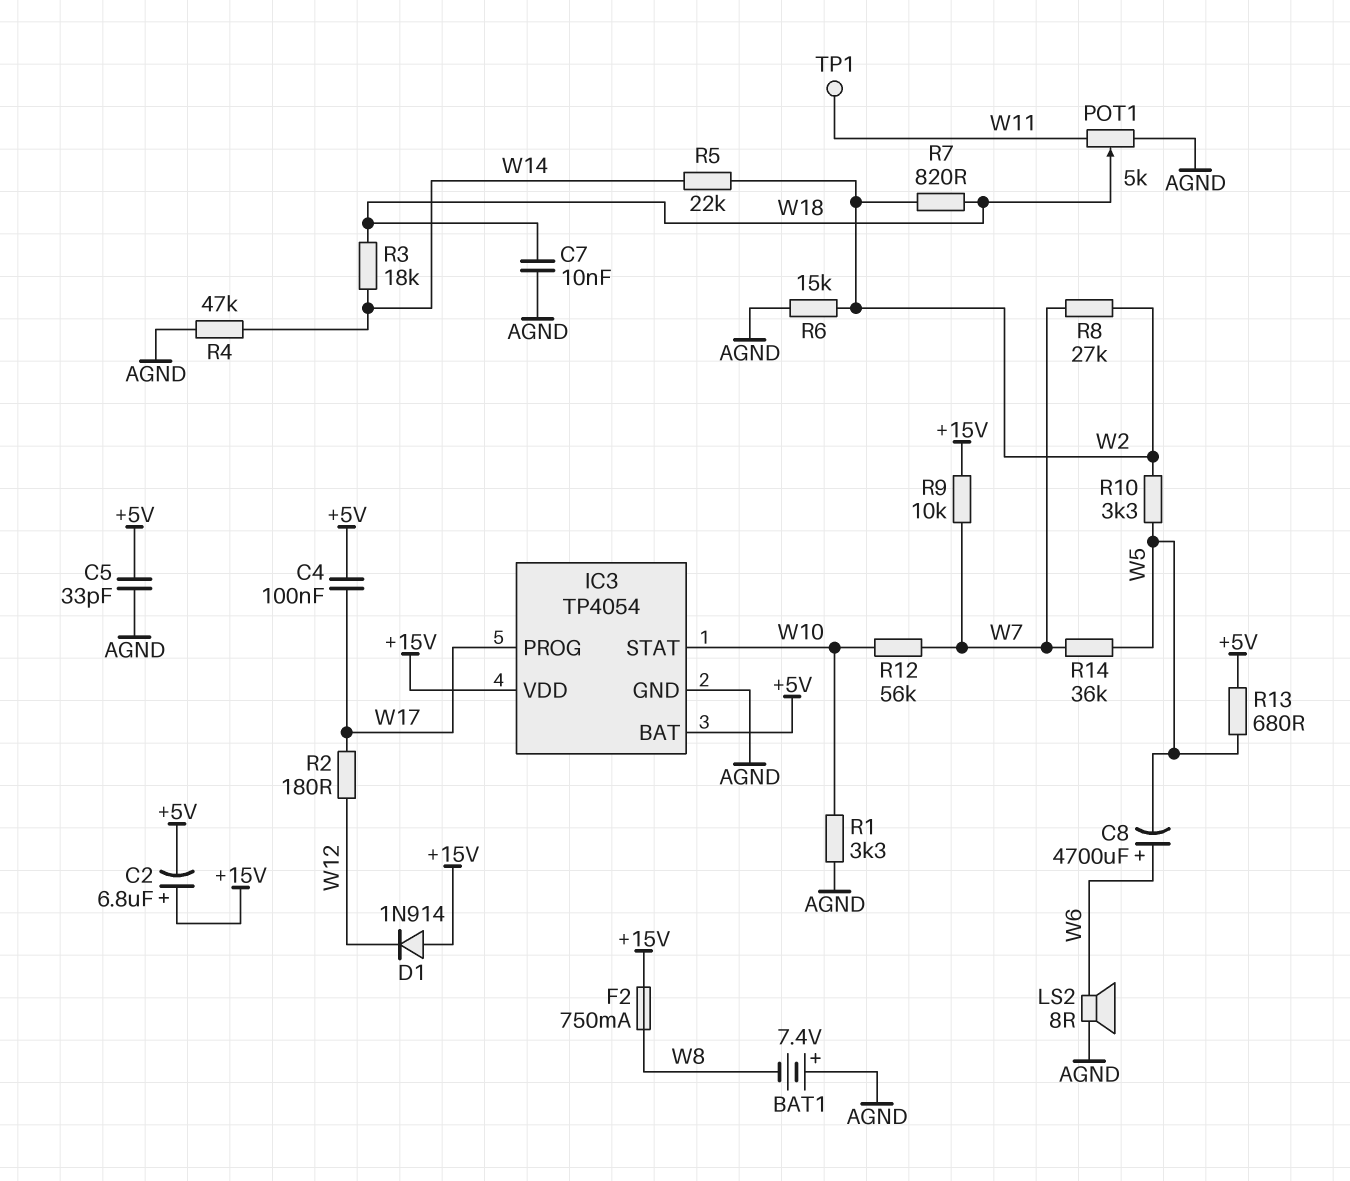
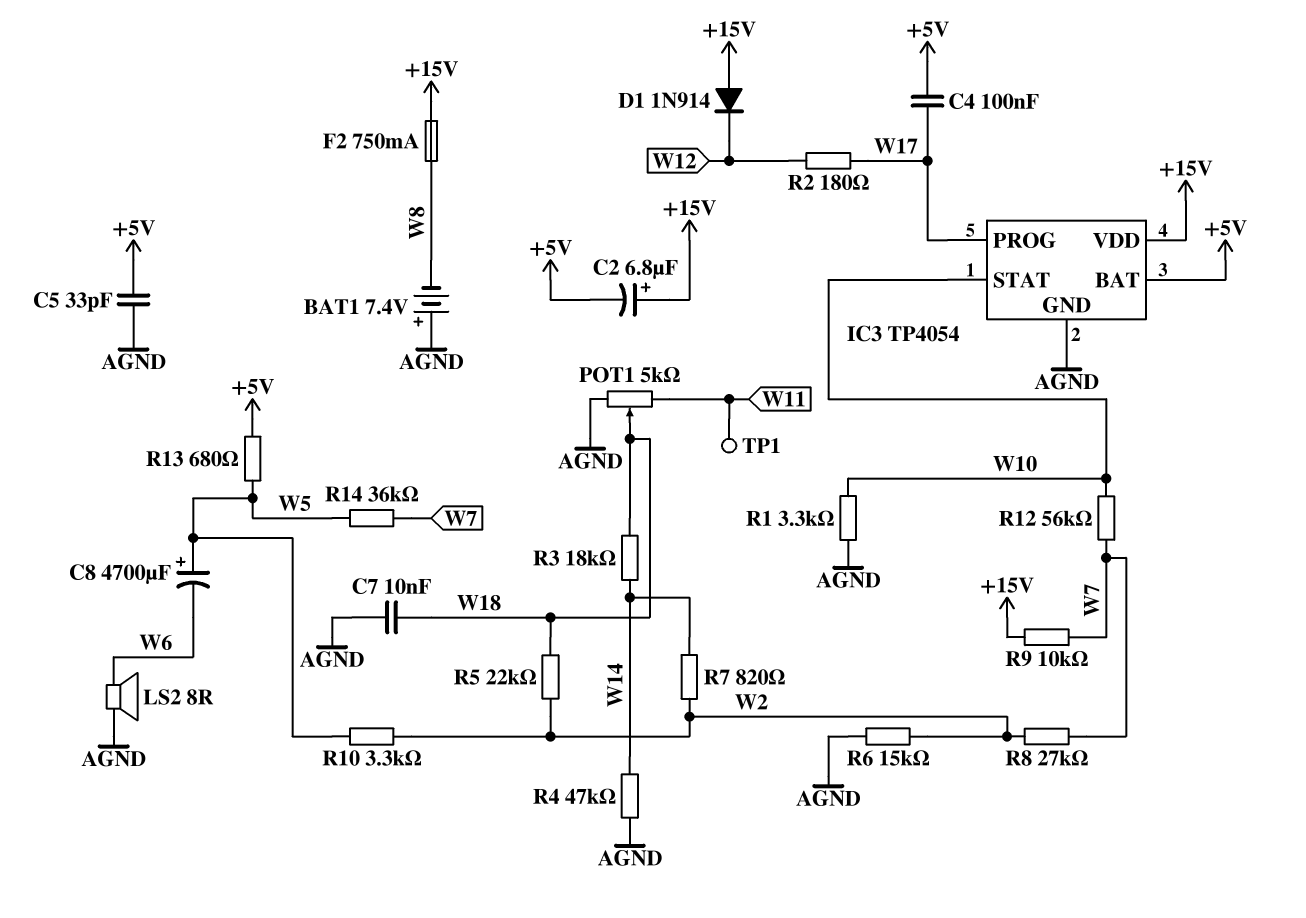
C8: 4700uF (plus W6, minus W5) -> 4700uF (plus W5, minus W6)
R5: 22k (W2, W14) -> 22k (W2, W18)
R7: 820 (W2, W18) -> 820 (W2, W14)

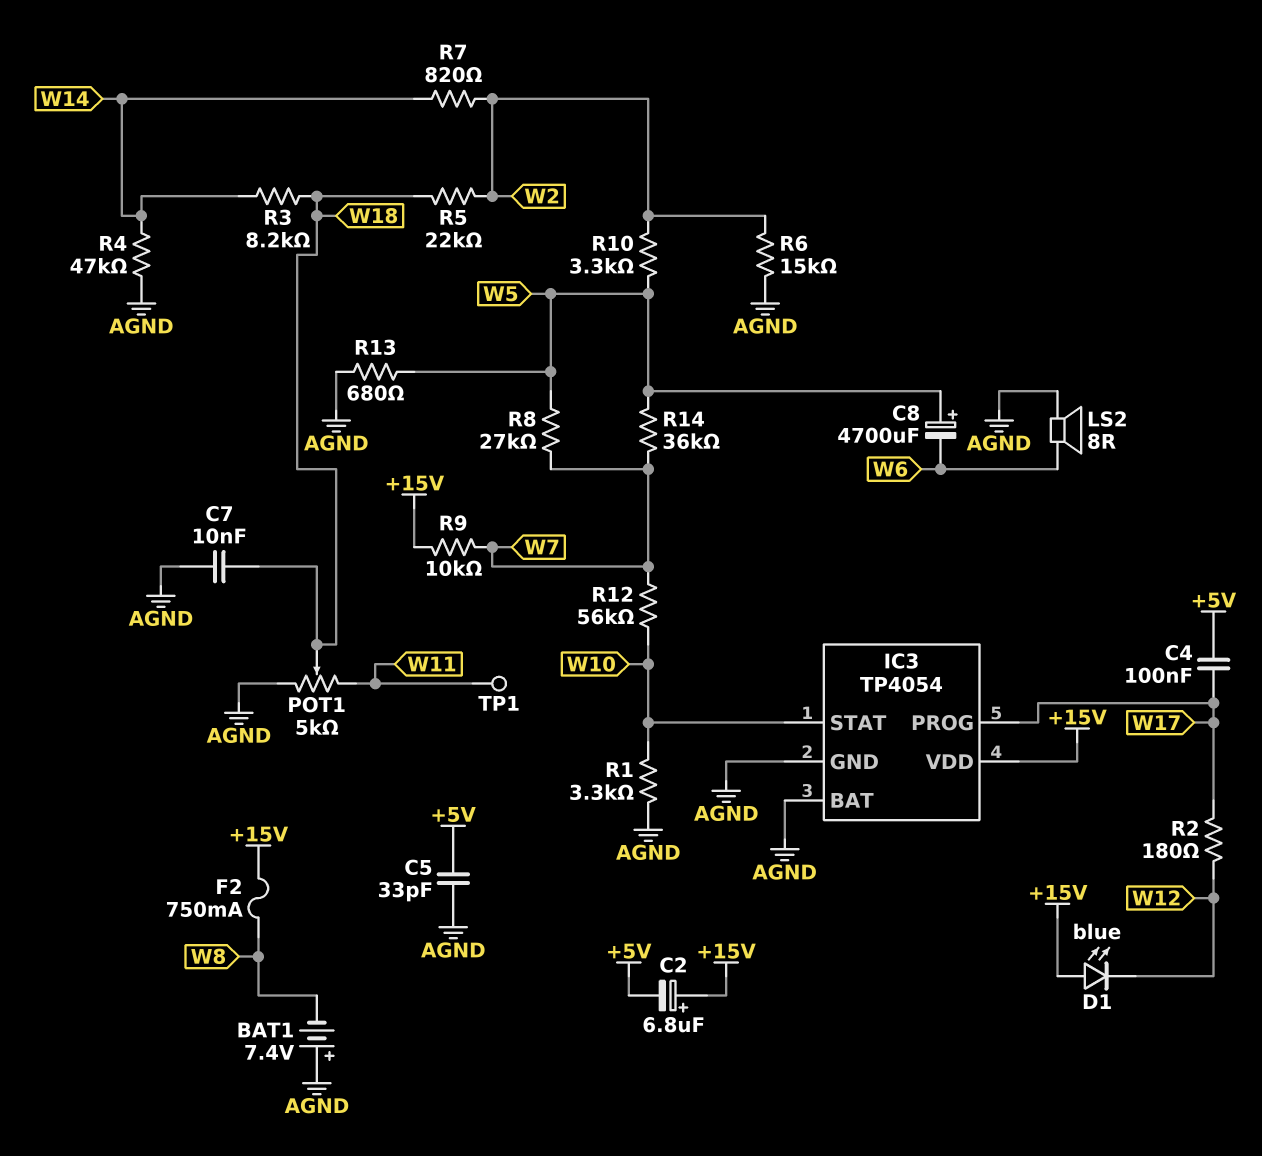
D1: diode 1N914 (A +15V, K W12) -> LED blue (A +15V, K W12)
IC3 pin BAT: +5V -> AGND
R3: 18k (W14, W18) -> 8.2k (W14, W18)
R8: 27k (W2, W7) -> 27k (W5, W7)
R13: 680 (+5V, W5) -> 680 (AGND, W5)

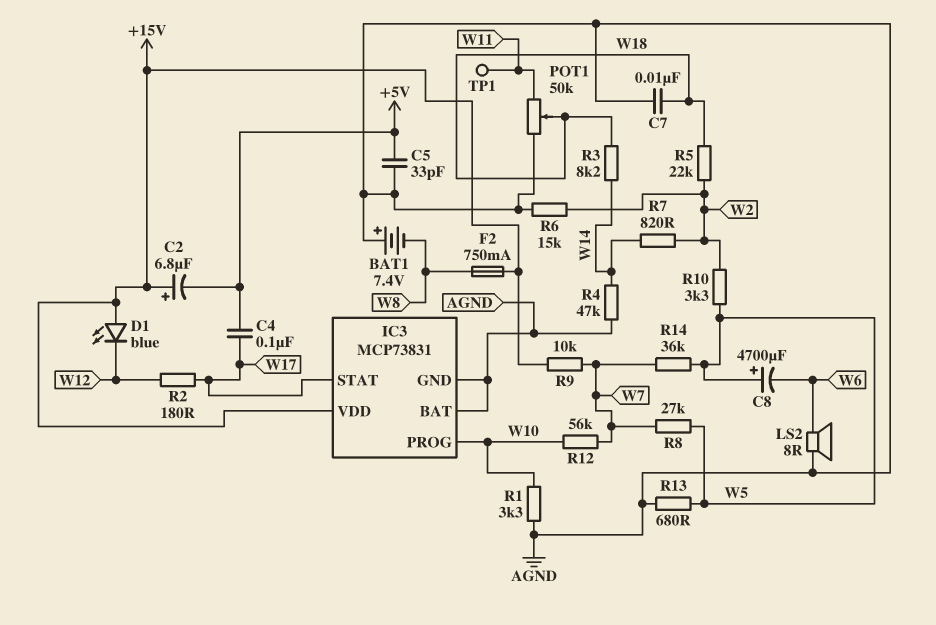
IC3: TP4054 -> MCP73831
IC3 pin PROG: W17 -> W10
IC3 pin STAT: W10 -> W17
POT1: 5k (AGND, W11, wiper W18) -> 50k (AGND, W11, wiper W18)

